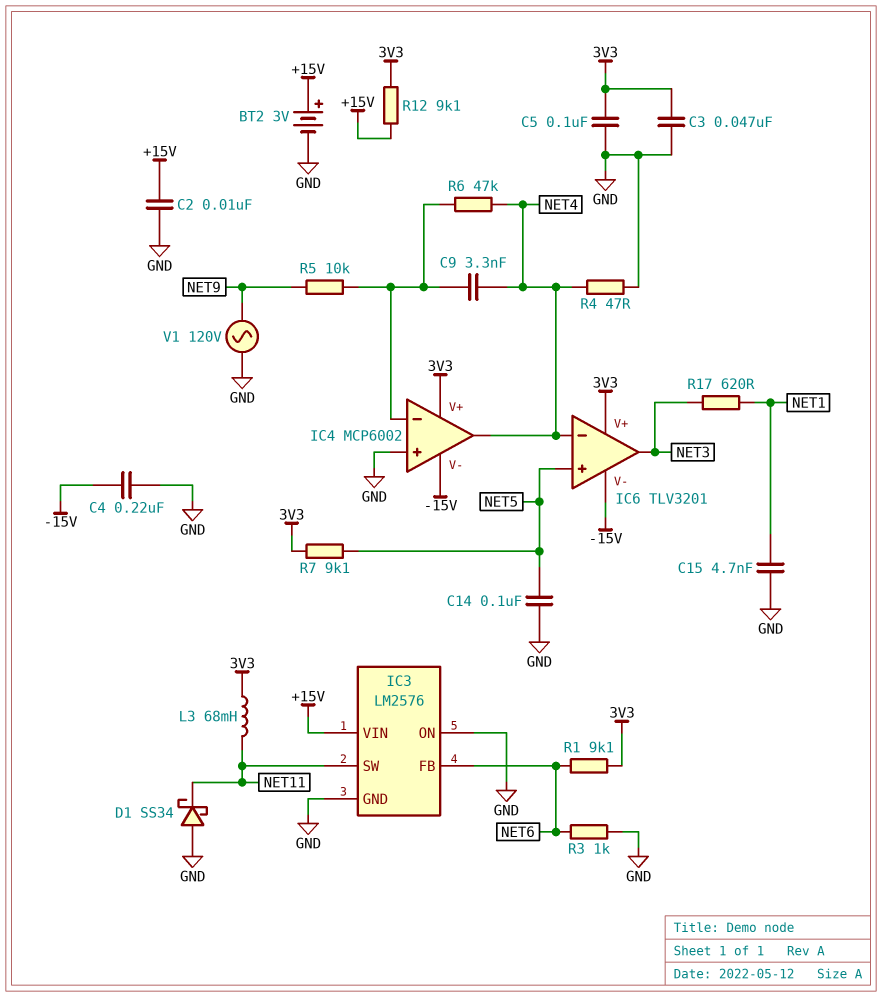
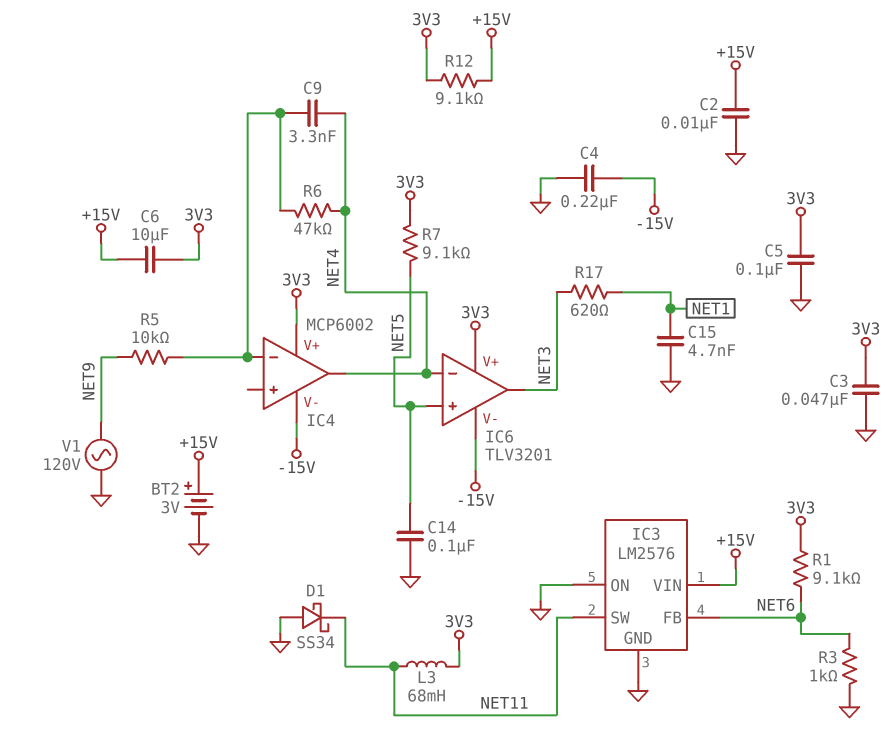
C6: none -> 10uF (+15V, 3V3)
IC4 pin in+: GND -> none
R4: 47 (GND, NET4) -> none

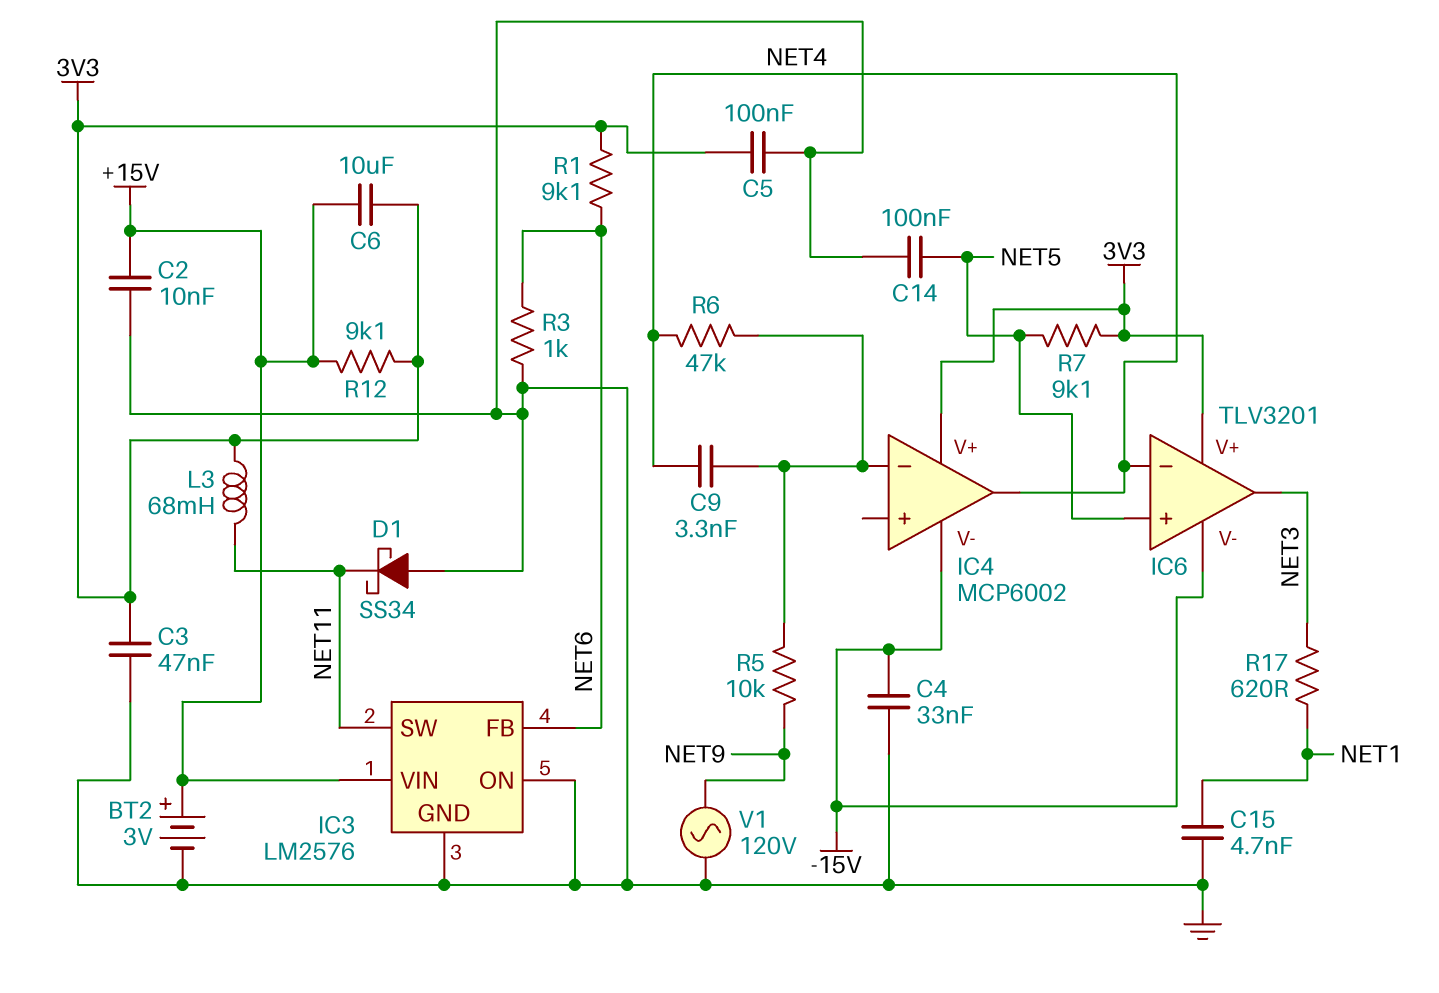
C4: 220nF (-15V, GND) -> 33nF (-15V, GND)

